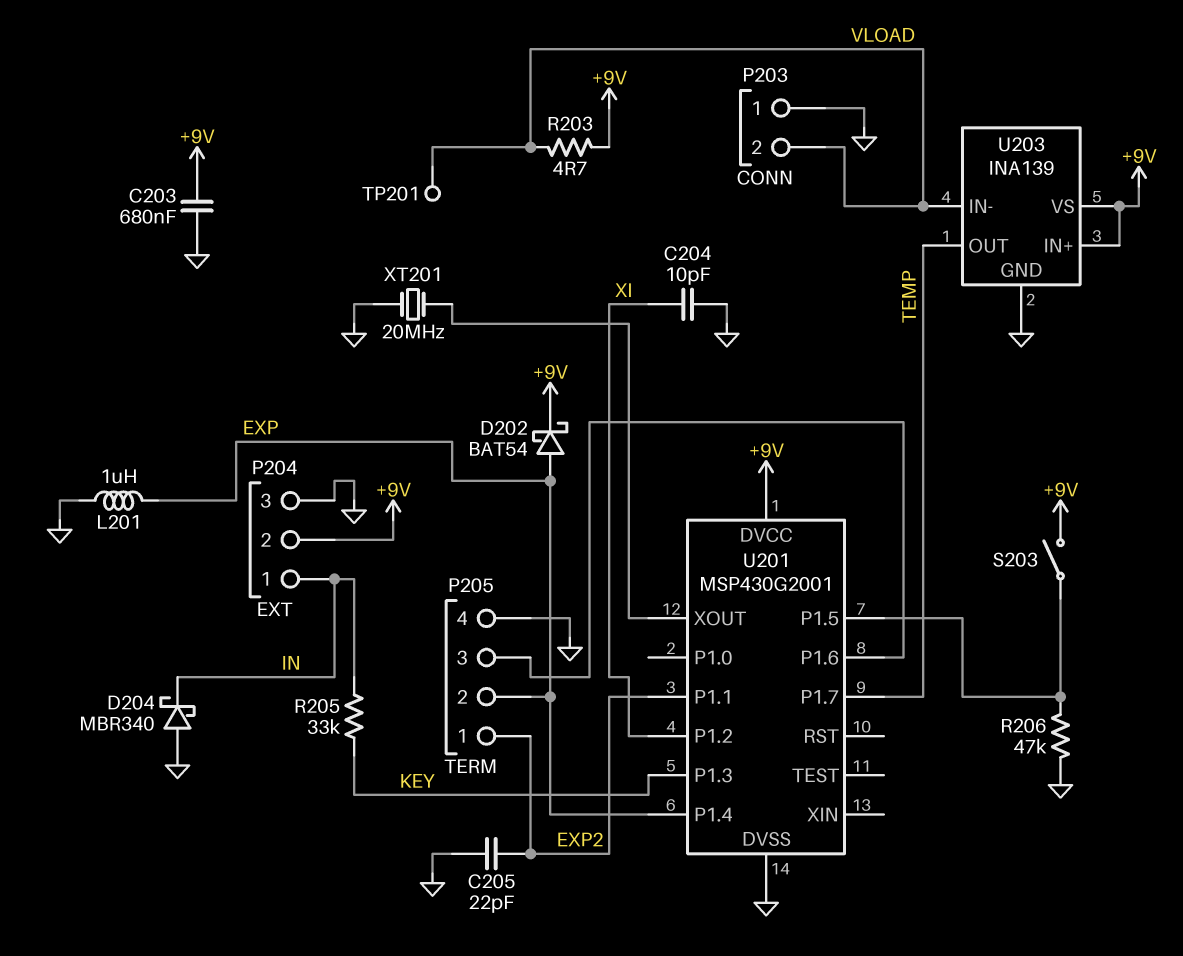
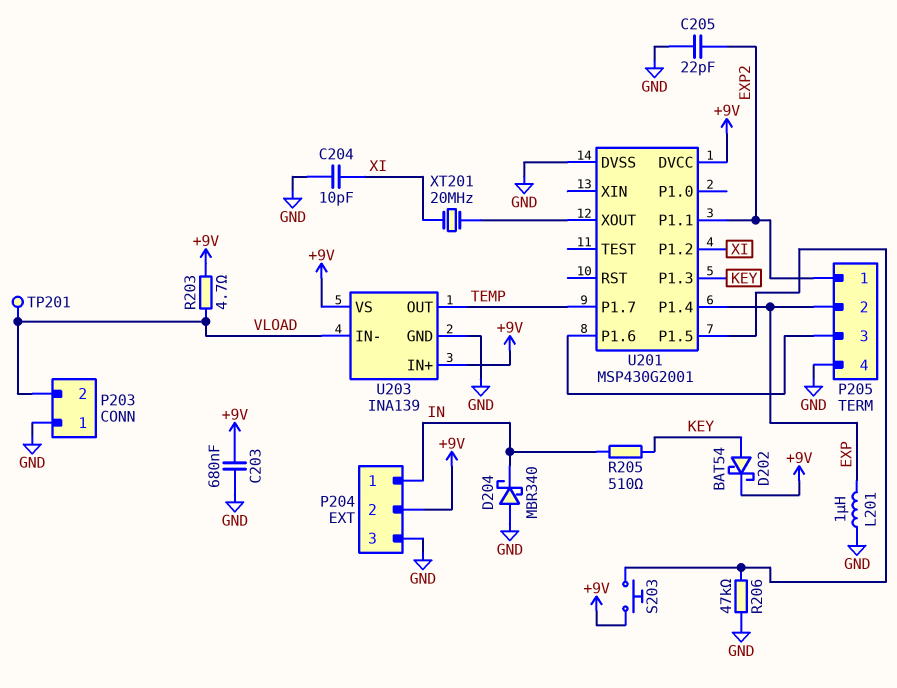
D202: schottky BAT54 (A EXP, K +9V) -> schottky BAT54 (A KEY, K +9V)
R205: 33k (IN, KEY) -> 510 (IN, KEY)
S203: switch (+9V, U201/P1.5) -> button (+9V, U201/P1.5)
XT201: 20MHz (GND, U201/XOUT) -> 20MHz (U201/XOUT, XI)

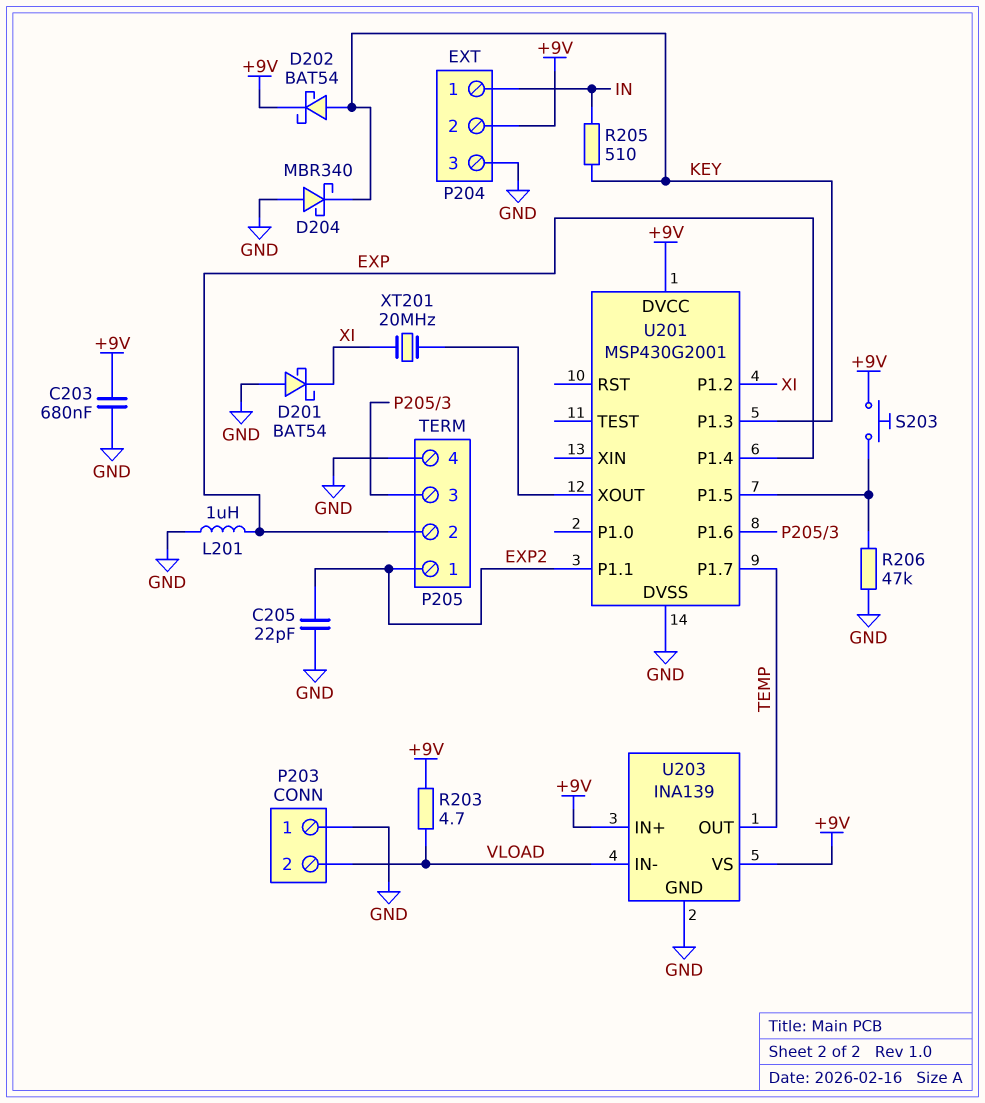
C204: 10pF (GND, XI) -> none
D201: none -> schottky BAT54 (A GND, K XI)
D204: schottky MBR340 (A GND, K IN) -> schottky MBR340 (A GND, K KEY)
TP201: test point (VLOAD) -> none

